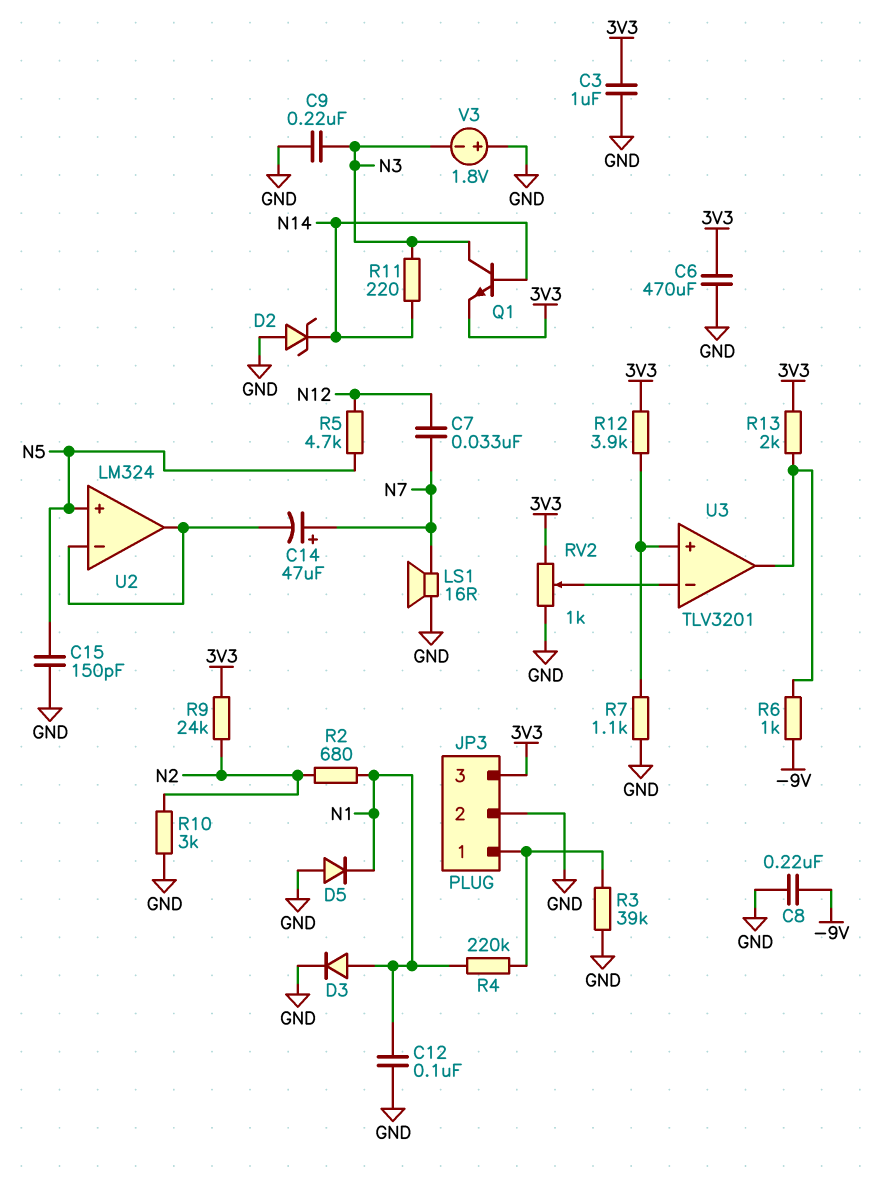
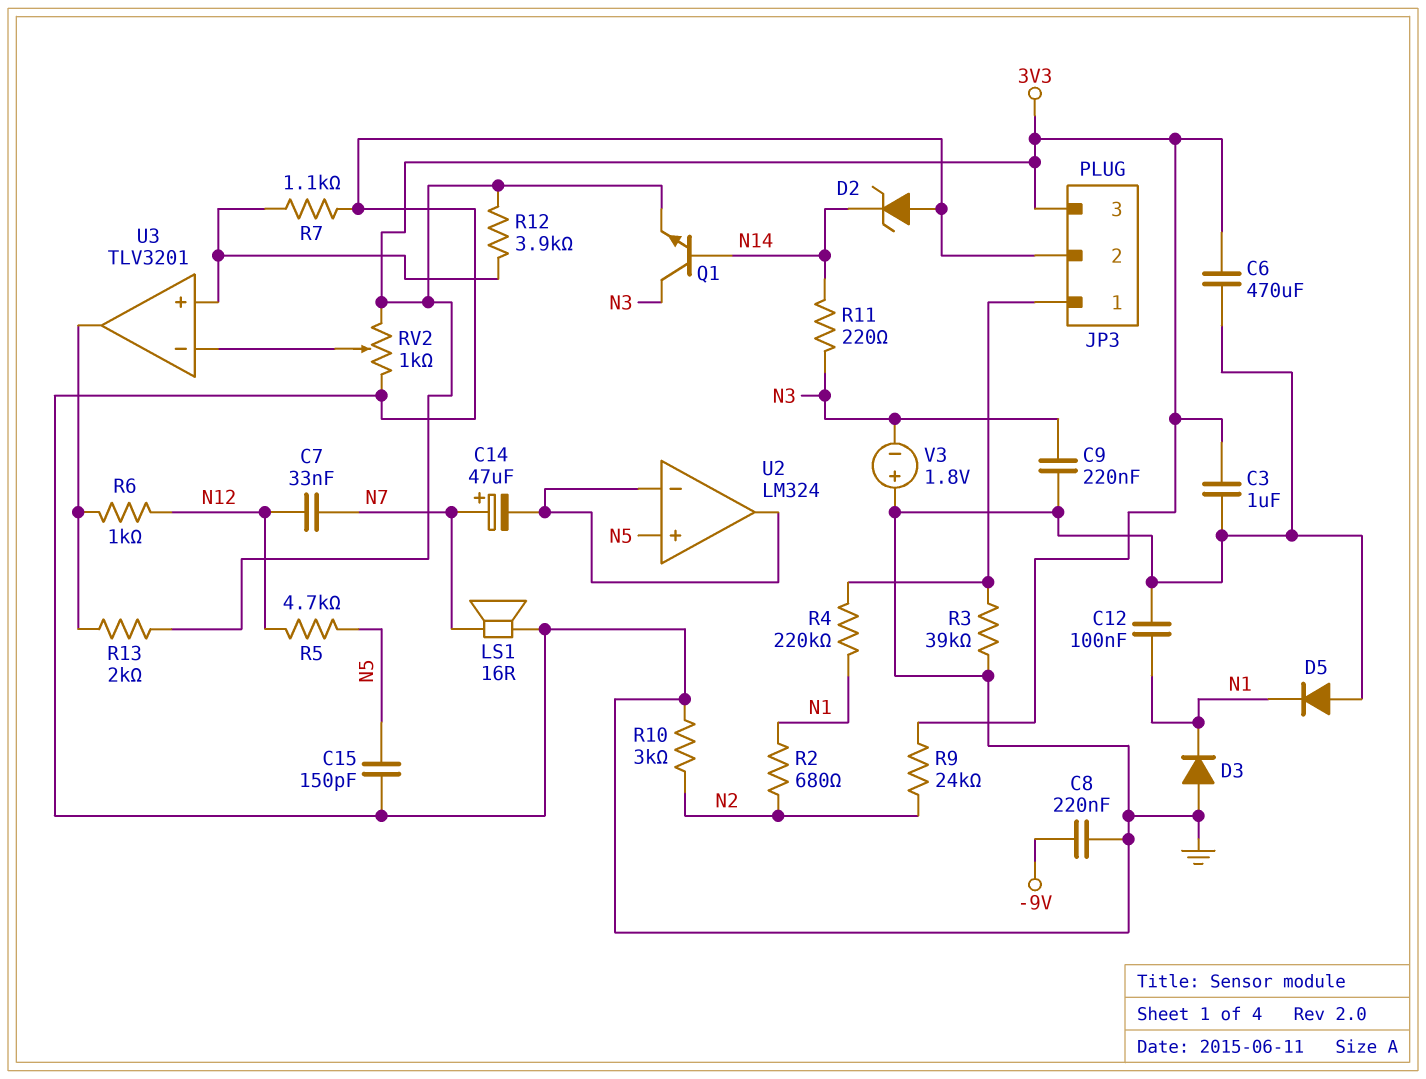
D3: diode (A N1, K GND) -> diode (A GND, K N1)
R6: 1k (-9V, U3/out) -> 1k (N12, U3/out)

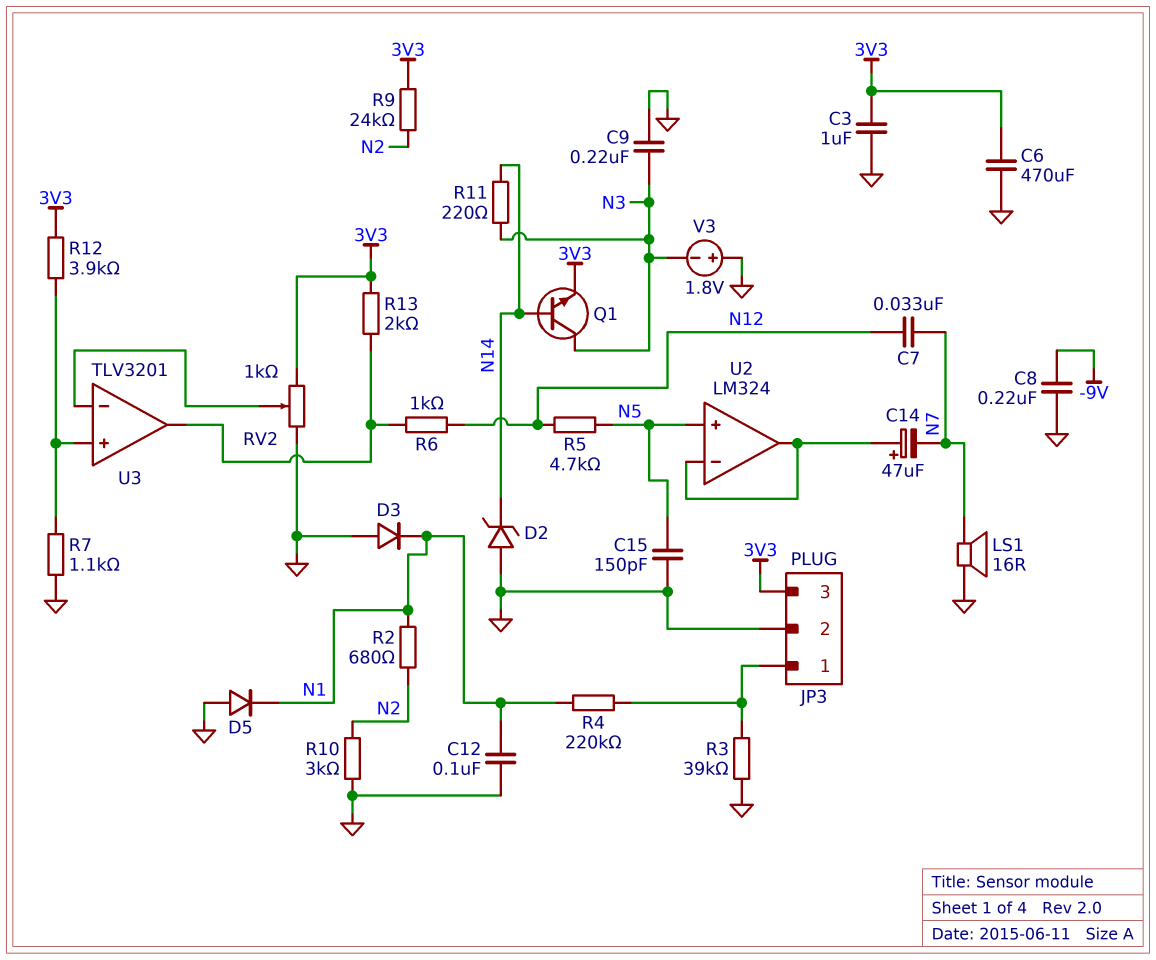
C14: 47uF (plus N7, minus U2/in-) -> 47uF (plus U2/in-, minus N7)

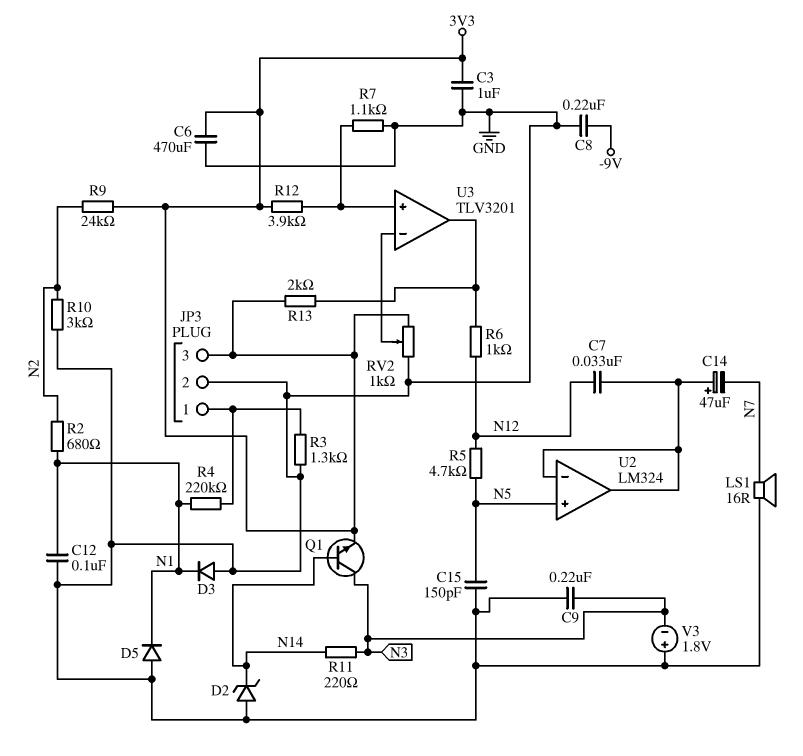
C7: 33nF (N7, N12) -> 33nF (N12, U2/in-)
R3: 39k (GND, JP3/1) -> 1.3k (GND, JP3/1)

